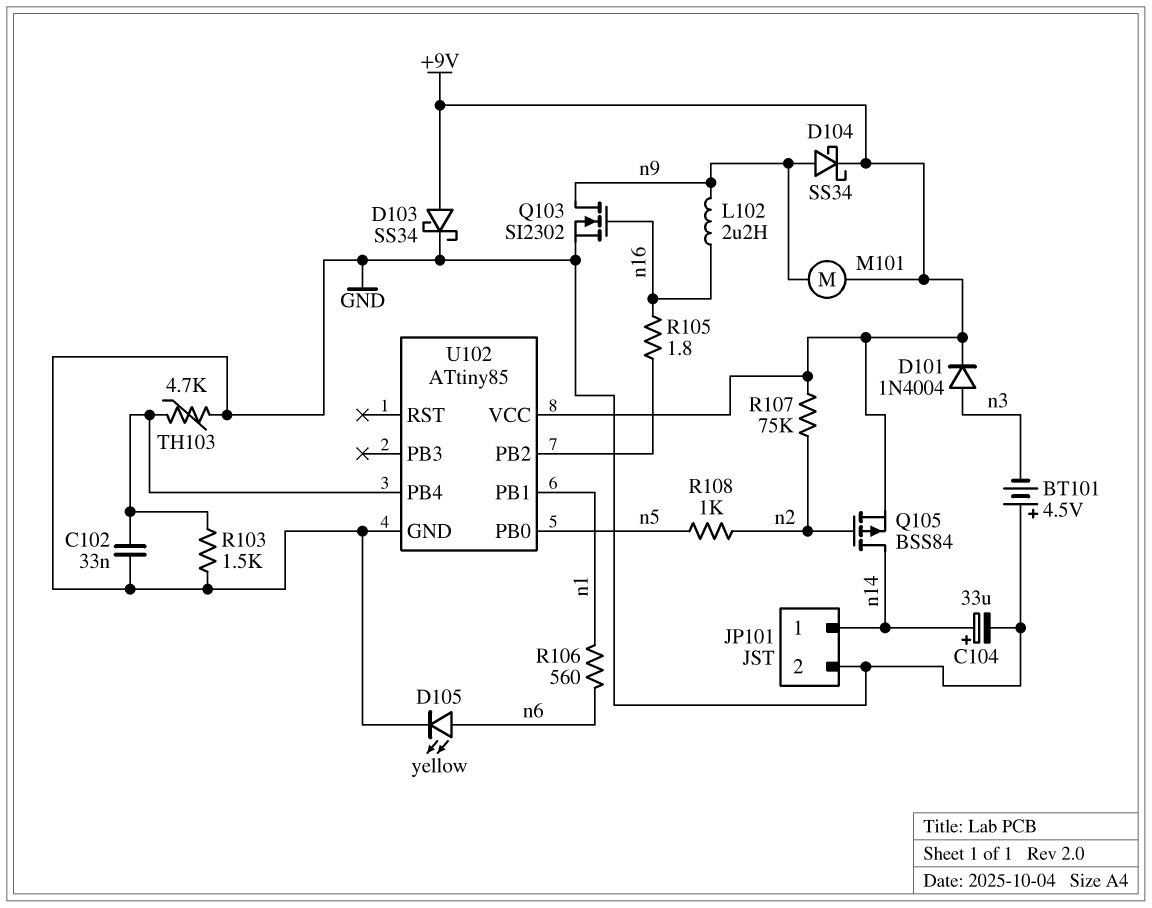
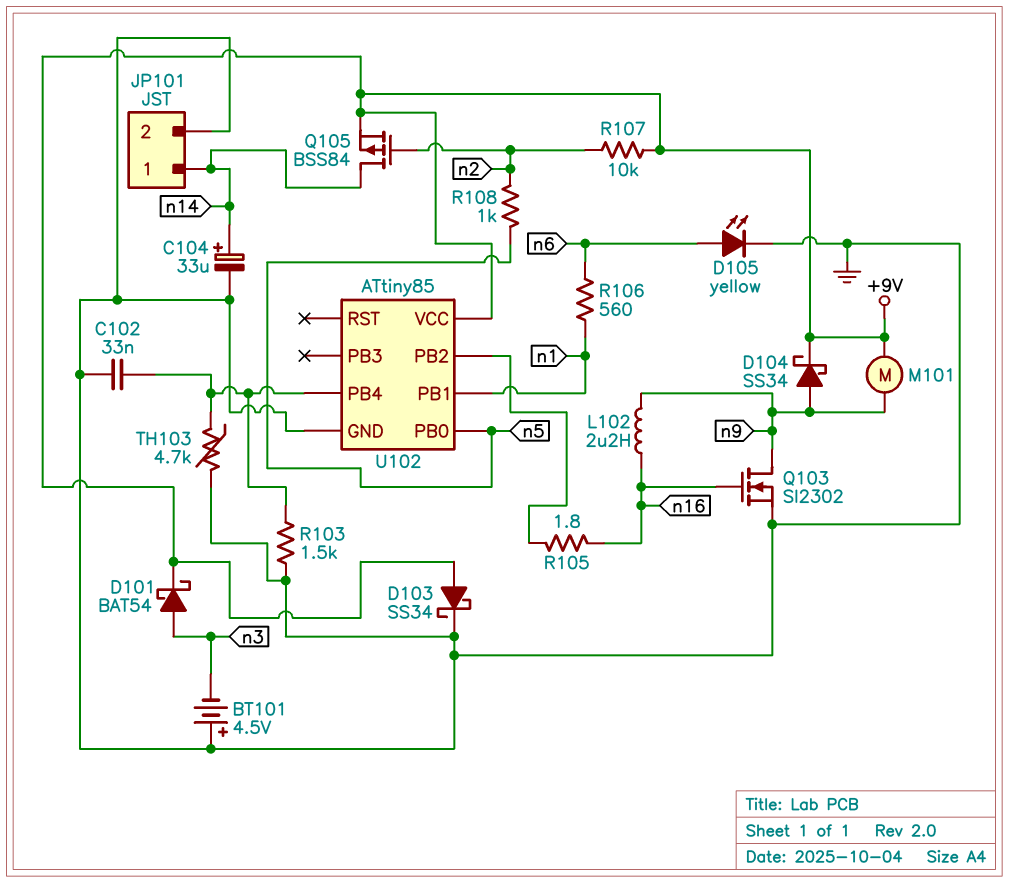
D101: diode 1N4004 (A n3, K +9V) -> schottky BAT54 (A n3, K +9V)
R107: 75k (+9V, n2) -> 10k (+9V, n2)

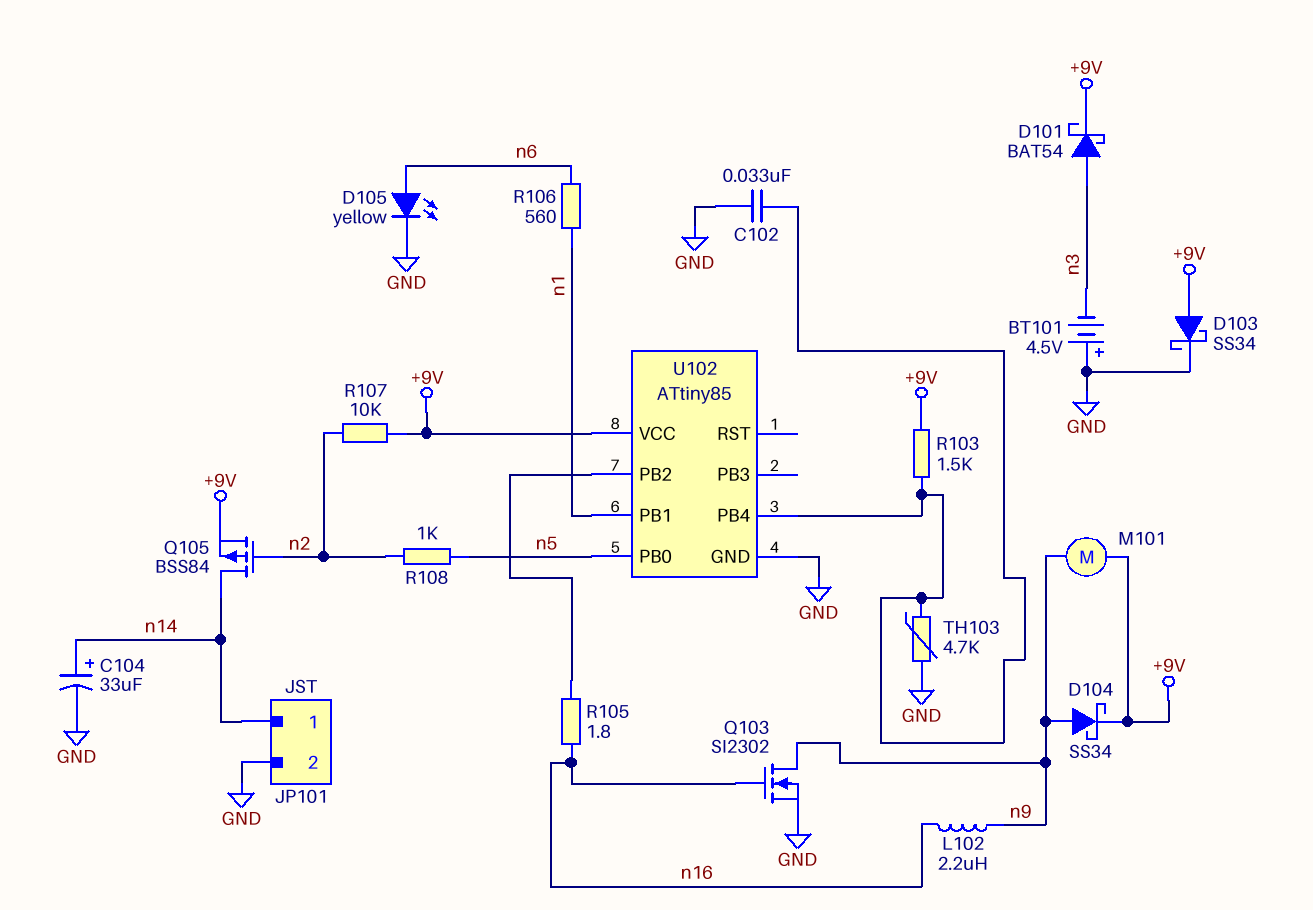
R103: 1.5k (GND, U102/PB4) -> 1.5k (+9V, U102/PB4)

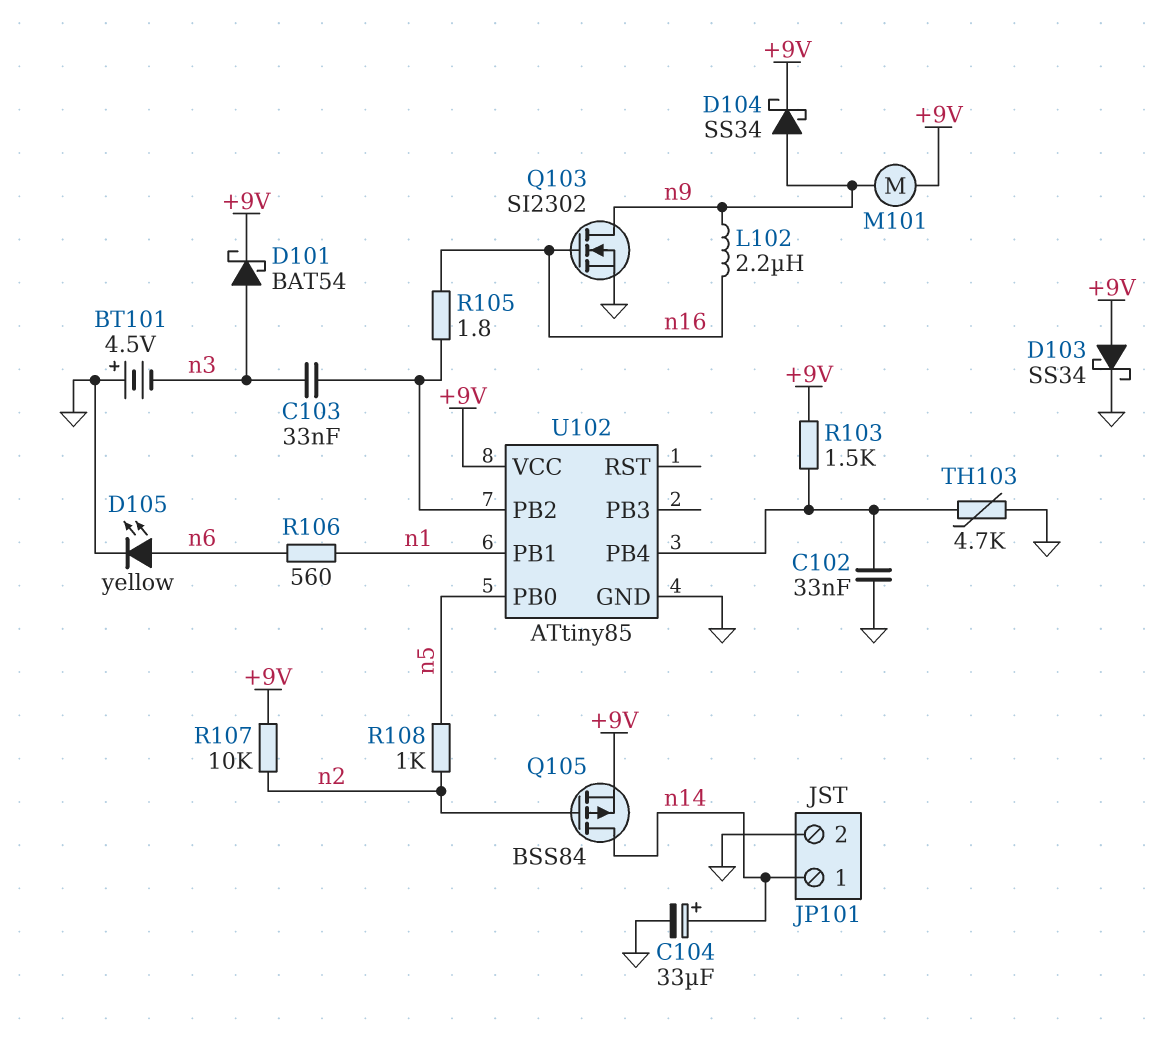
C103: none -> 33nF (U102/PB2, n3)

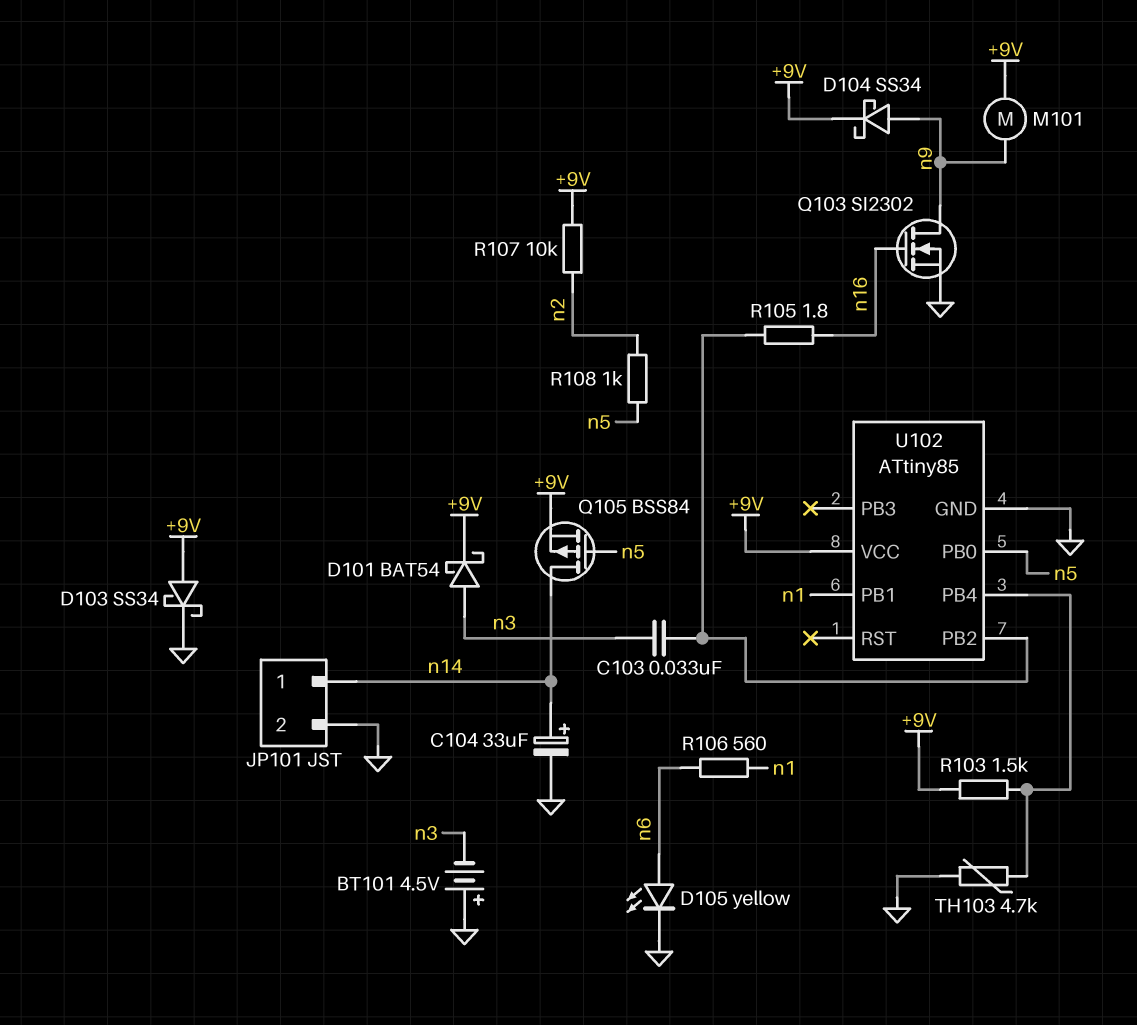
C102: 33nF (GND, U102/PB4) -> none
L102: 2.2uH (n9, n16) -> none
Q105: PMOS BSS84 (G n2, D n14, S +9V) -> PMOS BSS84 (G n5, D n14, S +9V)

